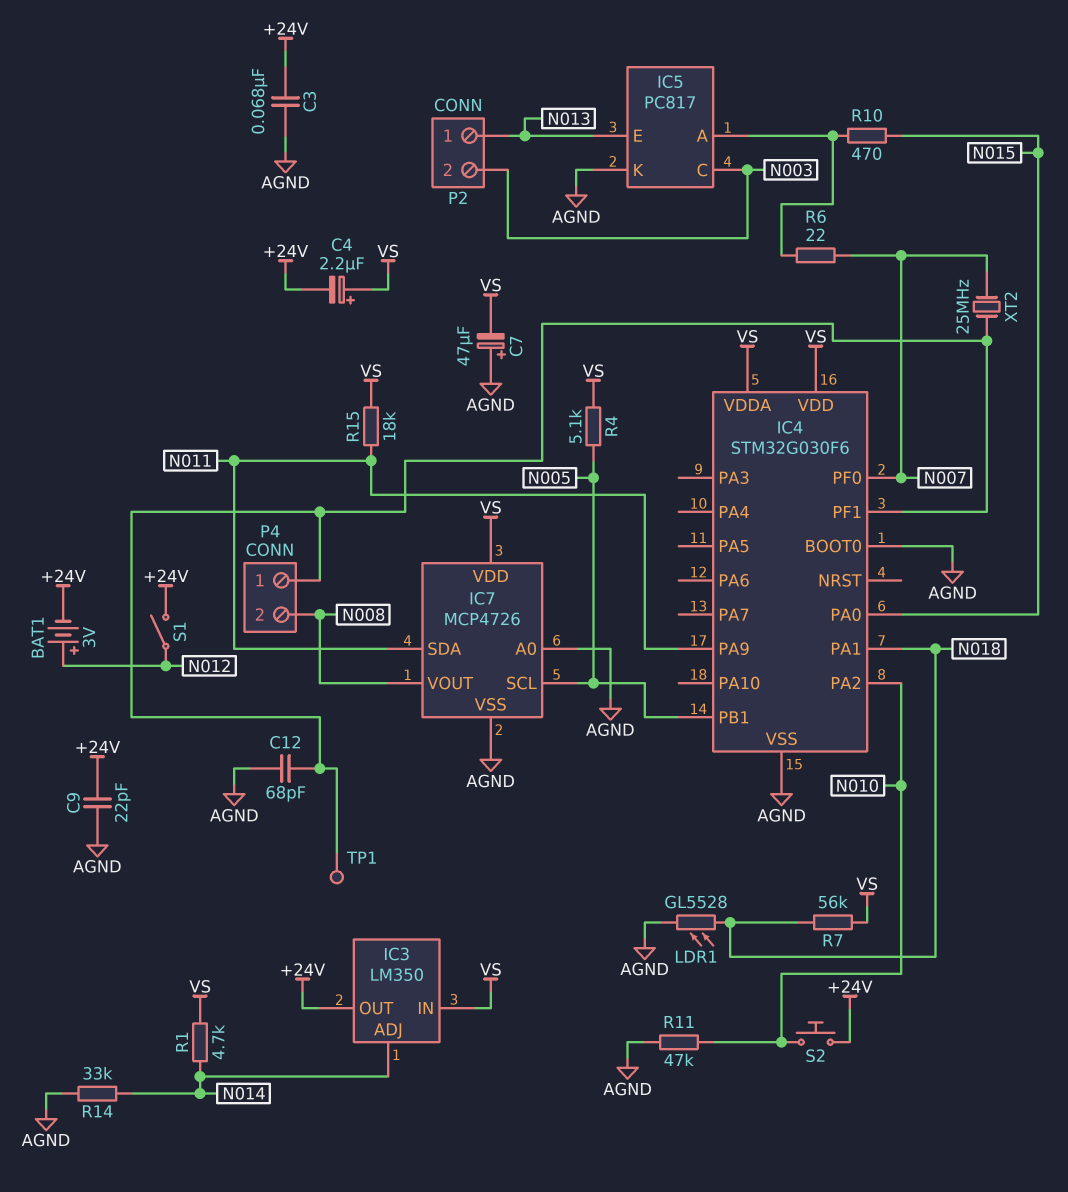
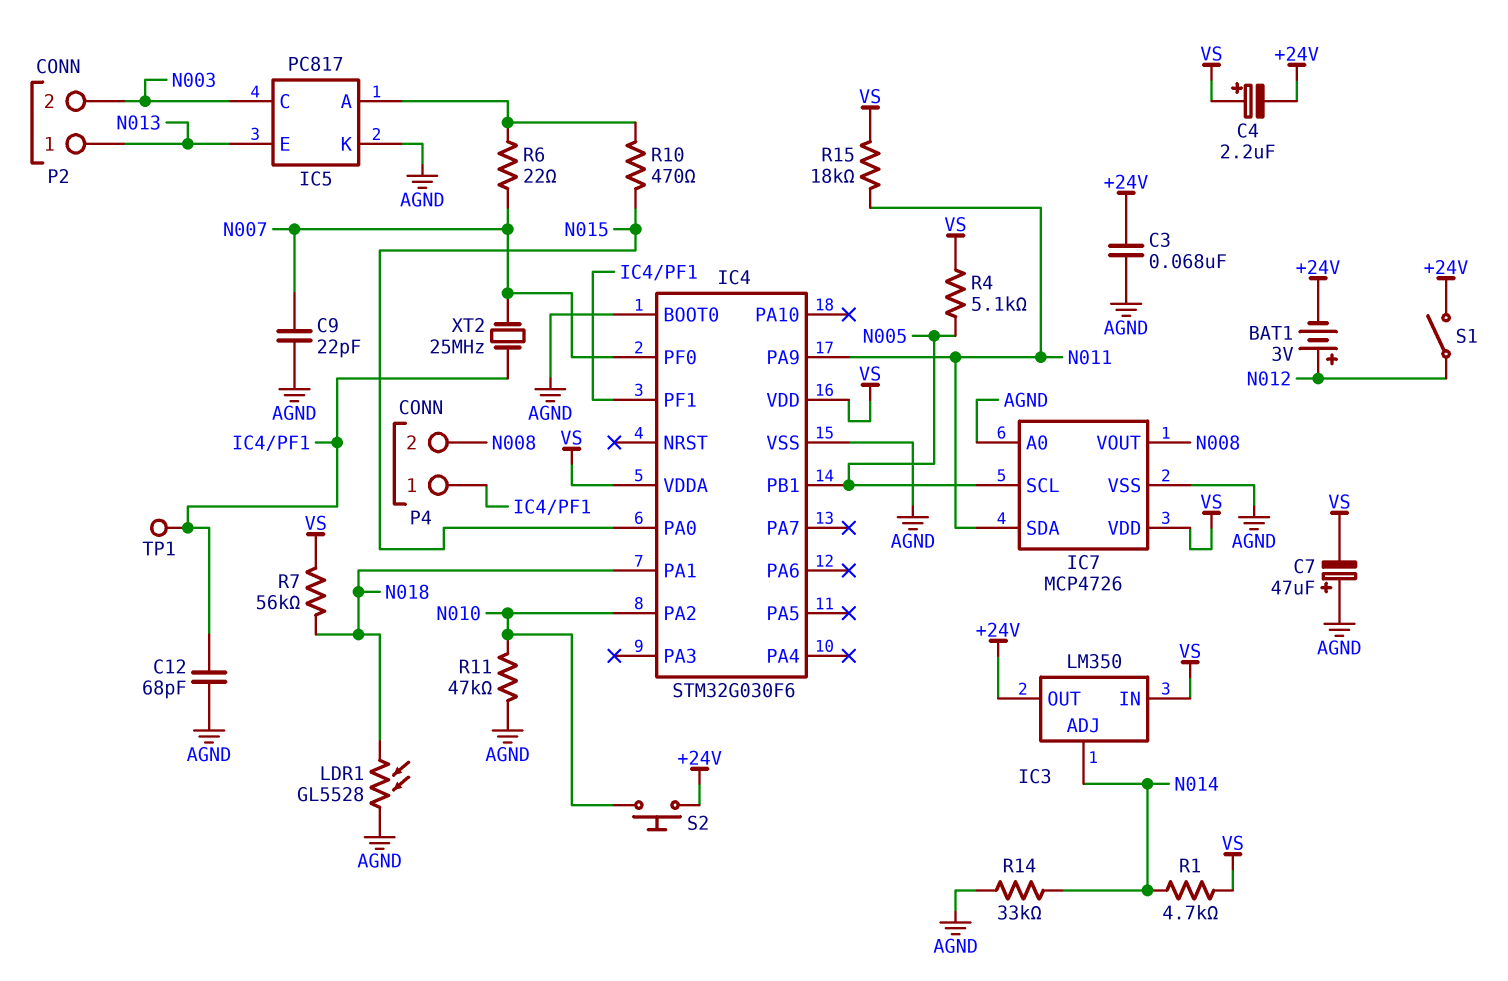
C9: 22pF (+24V, AGND) -> 22pF (AGND, N007)

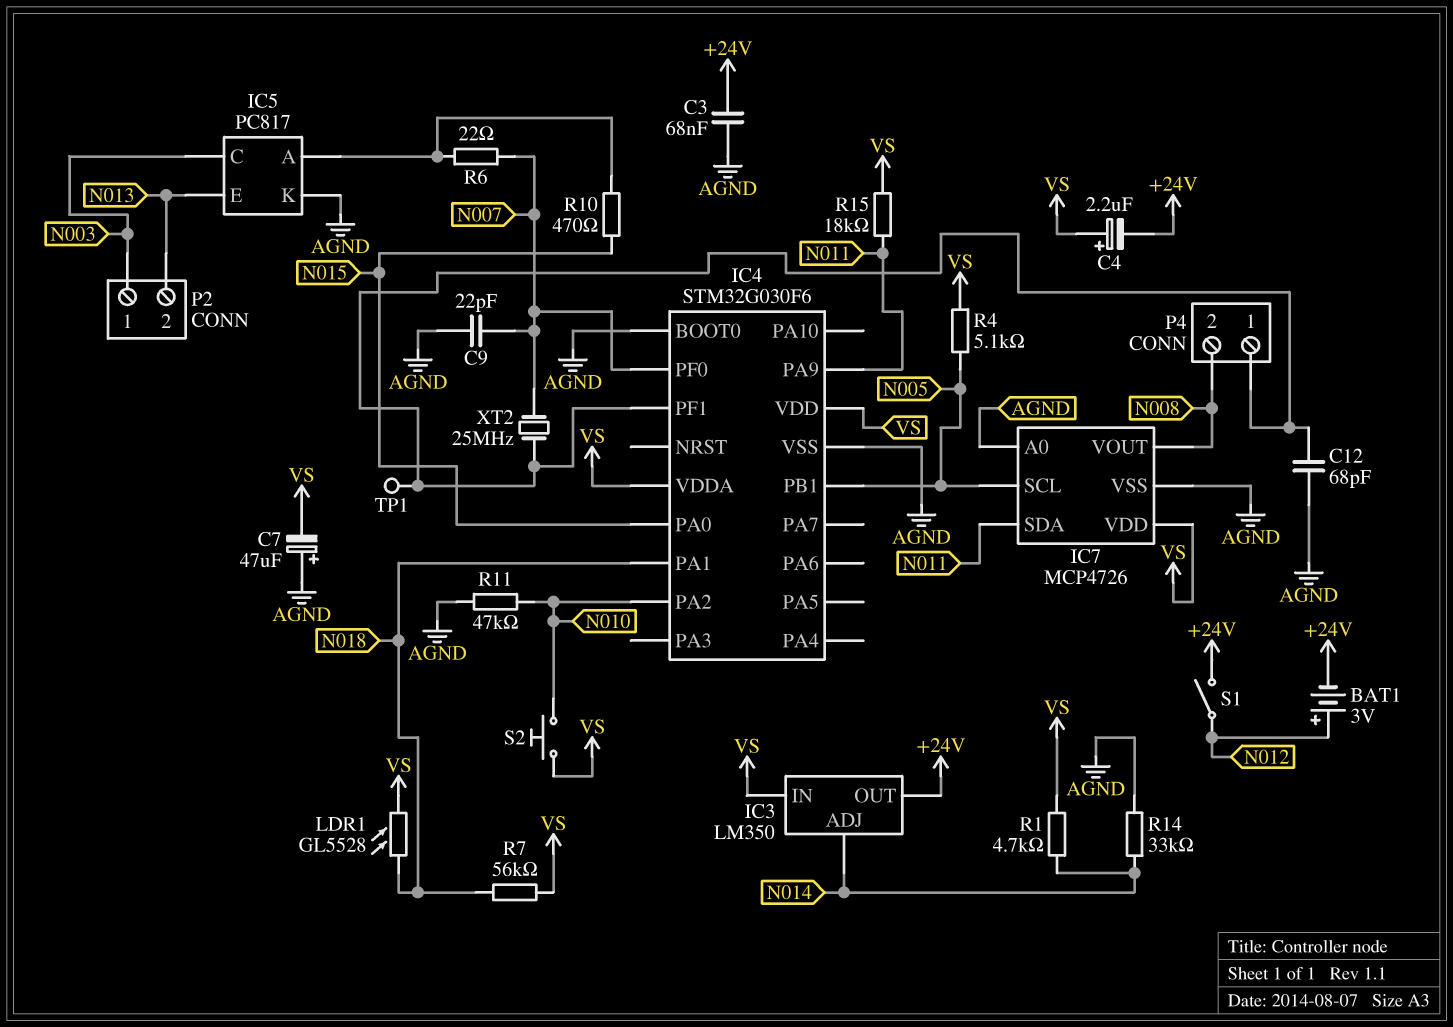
LDR1: GL5528 (AGND, N018) -> GL5528 (N018, VS)
P2 pin 1: N013 -> N003
P2 pin 2: N003 -> N013
S2: button (+24V, N010) -> button (N010, VS)

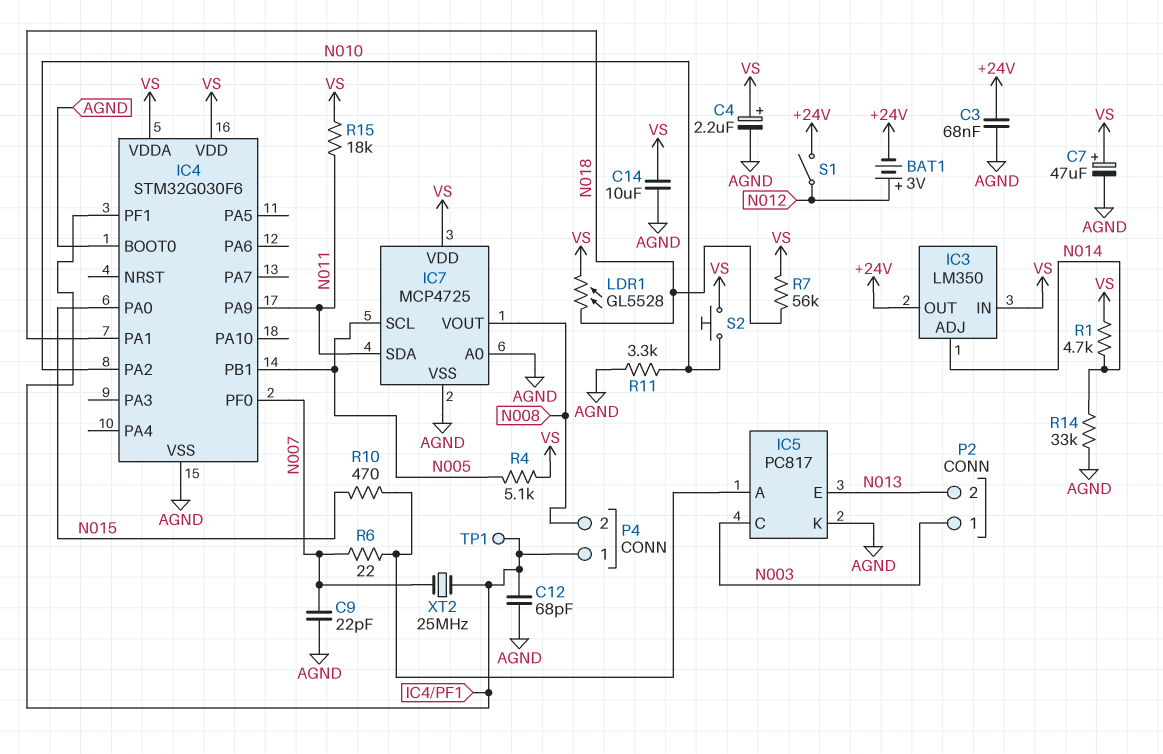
C4: 2.2uF (plus VS, minus +24V) -> 2.2uF (plus VS, minus AGND)
C7: 47uF (plus AGND, minus VS) -> 47uF (plus VS, minus AGND)
C14: none -> 10uF (AGND, VS)
IC7: MCP4726 -> MCP4725
R11: 47k (AGND, N010) -> 3.3k (AGND, N010)

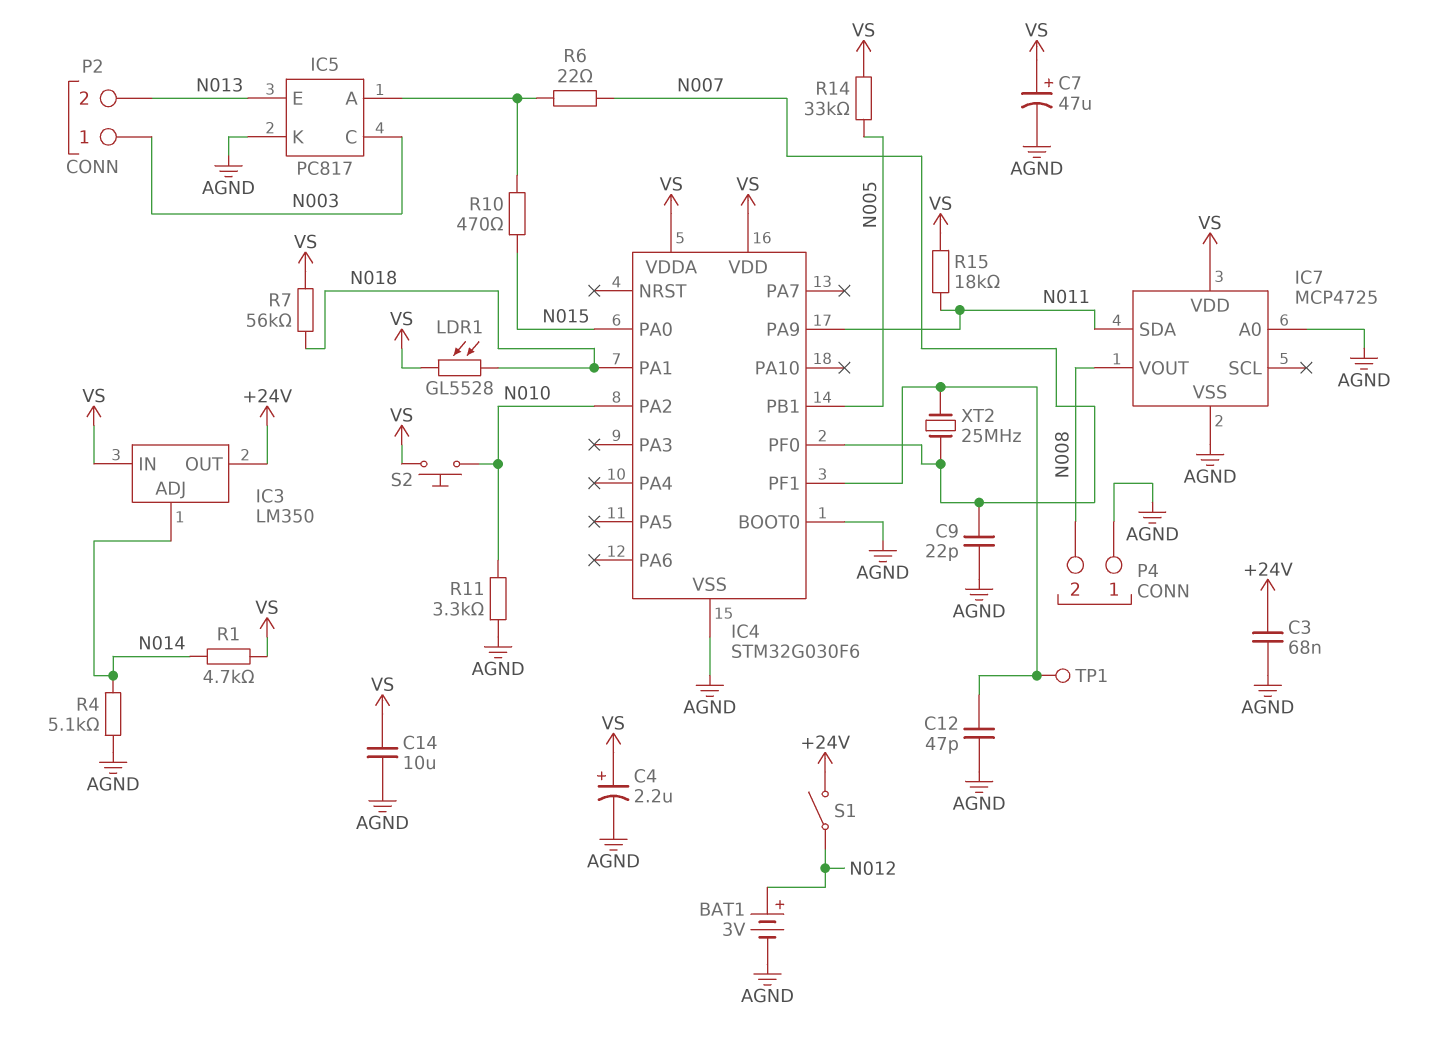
BAT1: 3V (plus N012, minus +24V) -> 3V (plus N012, minus AGND)
C12: 68pF (AGND, IC4/PF1) -> 47pF (AGND, IC4/PF1)
IC7 pin SCL: N005 -> none
P4 pin 1: IC4/PF1 -> AGND
R4: 5.1k (N005, VS) -> 5.1k (AGND, N014)
R14: 33k (AGND, N014) -> 33k (N005, VS)

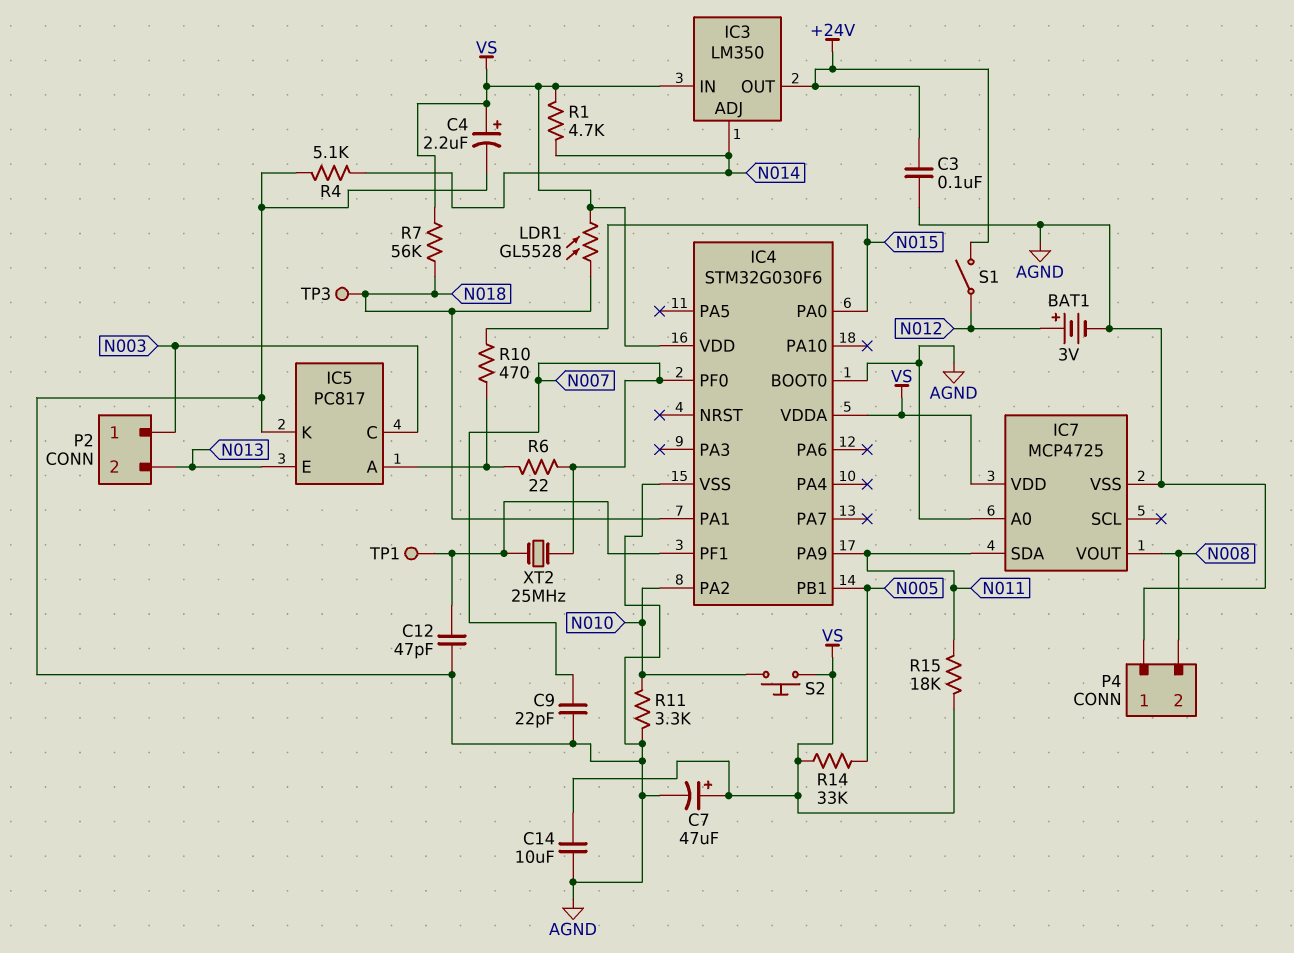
C3: 68nF (+24V, AGND) -> 100nF (+24V, AGND)
TP3: none -> test point (N018)

